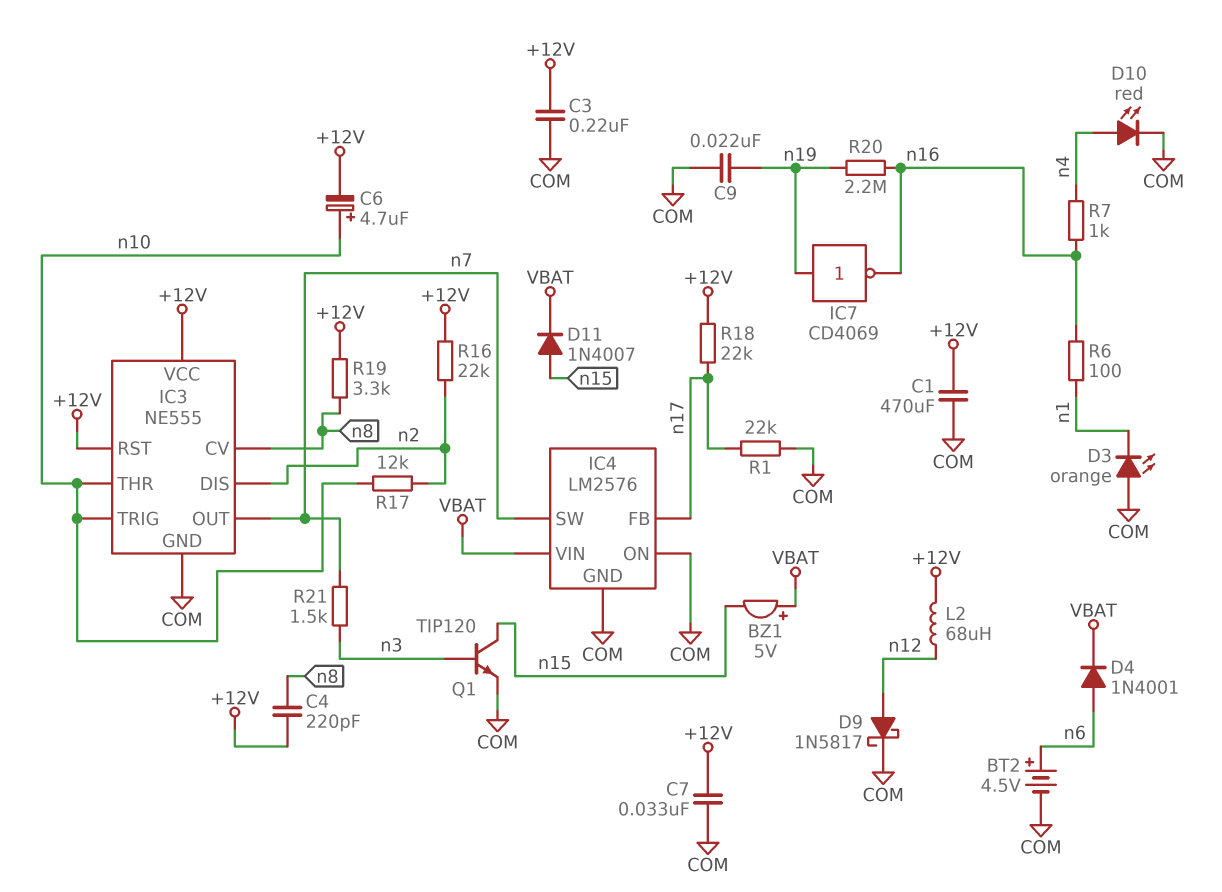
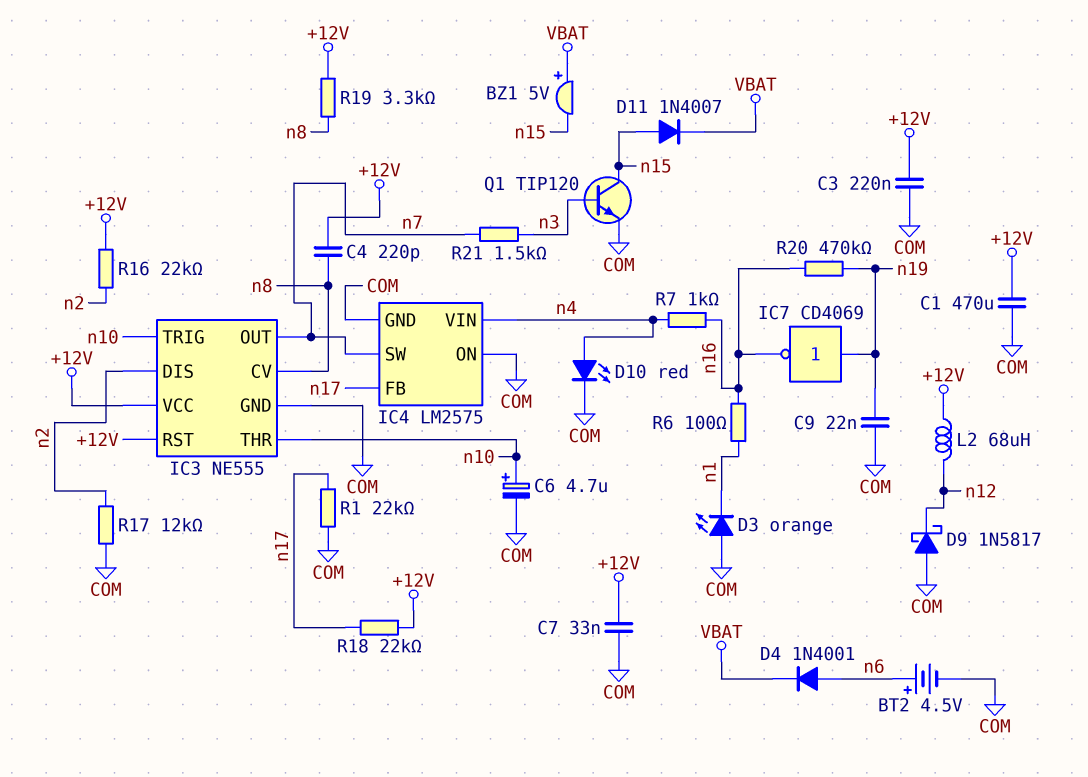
C6: 4.7uF (plus n10, minus +12V) -> 4.7uF (plus n10, minus COM)
D9: schottky 1N5817 (A n12, K COM) -> schottky 1N5817 (A COM, K n12)
IC4: LM2576 -> LM2575
IC4 pin VIN: VBAT -> n4
R17: 12k (n2, n10) -> 12k (COM, n2)
R20: 2.2M (n16, n19) -> 470k (n16, n19)

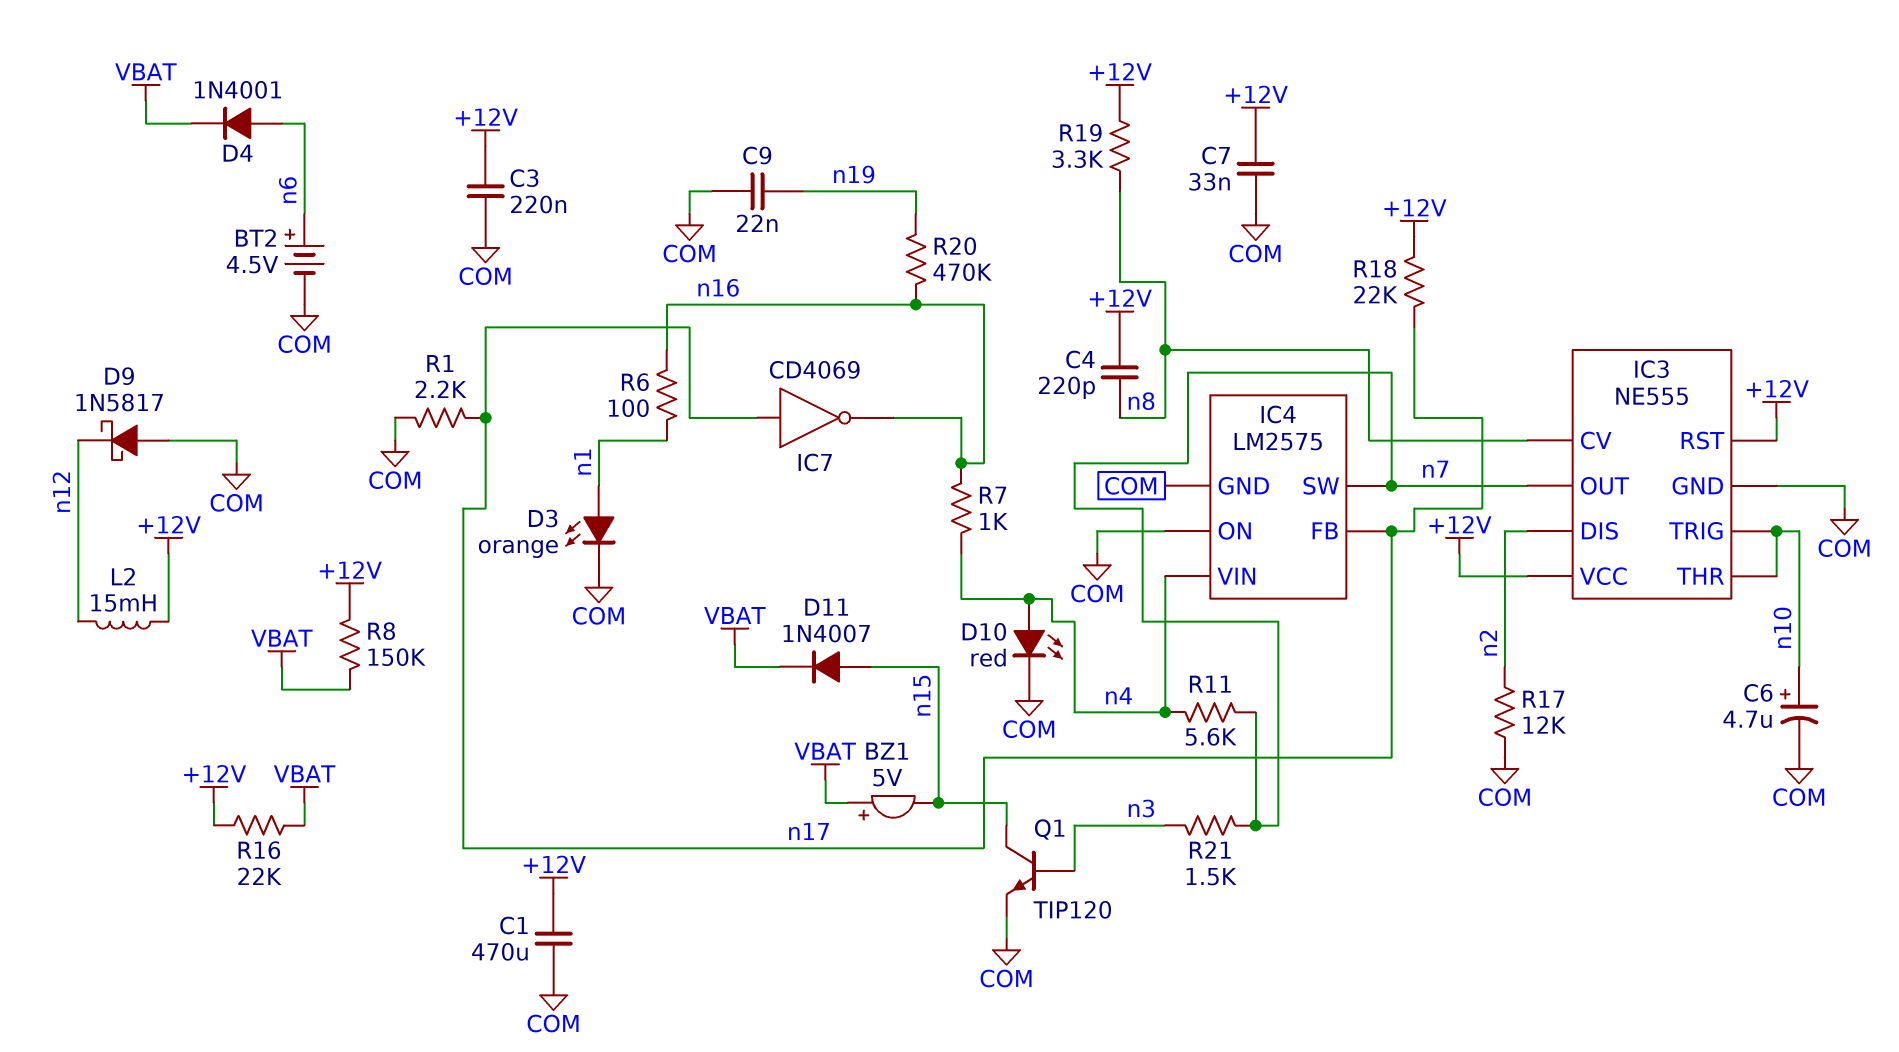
D3: LED orange (A COM, K n1) -> LED orange (A n1, K COM)
IC7: NOT CD4069 (in n19, out n16) -> NOT CD4069 (in n17, out n16)
L2: 68uH (+12V, n12) -> 15mH (+12V, n12)
R1: 22k (COM, n17) -> 2.2k (COM, n17)
R8: none -> 150k (+12V, VBAT)
R11: none -> 5.6k (n4, n7)
R16: 22k (+12V, n2) -> 22k (+12V, VBAT)

